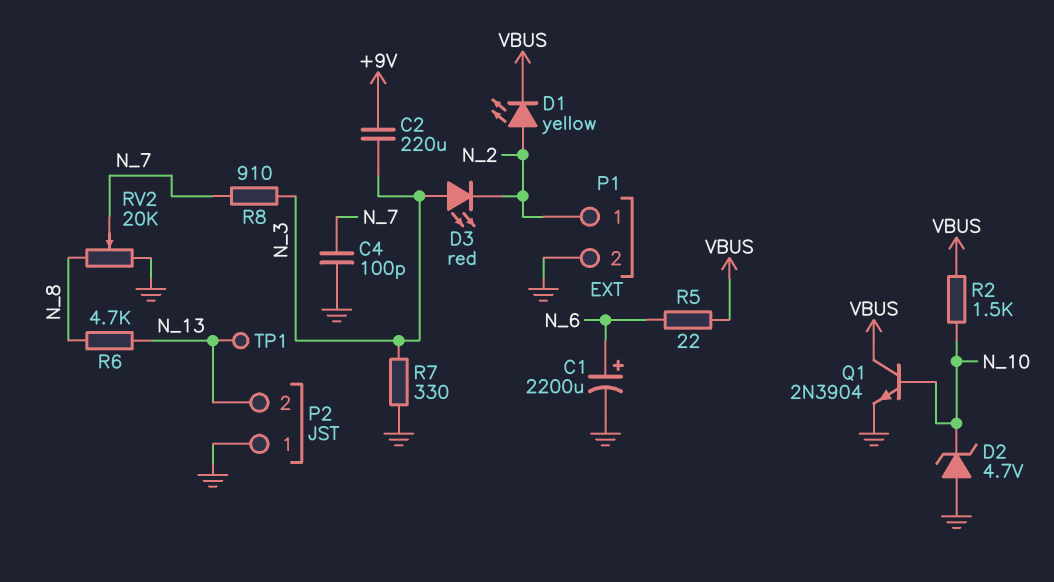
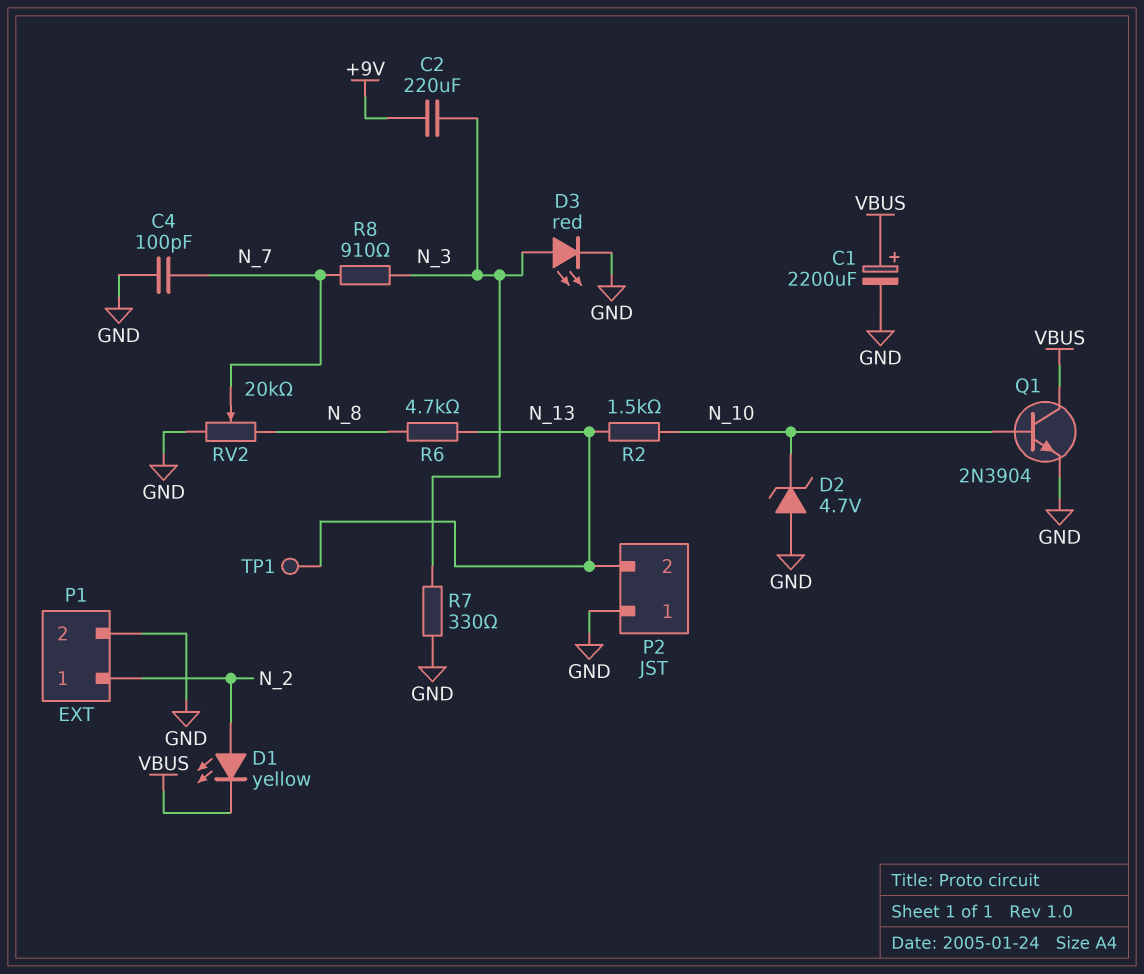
C1: 2200uF (plus N_6, minus GND) -> 2200uF (plus VBUS, minus GND)
D3: LED red (A N_3, K N_2) -> LED red (A N_3, K GND)
R2: 1.5k (N_10, VBUS) -> 1.5k (N_10, N_13)
R5: 22 (N_6, VBUS) -> none

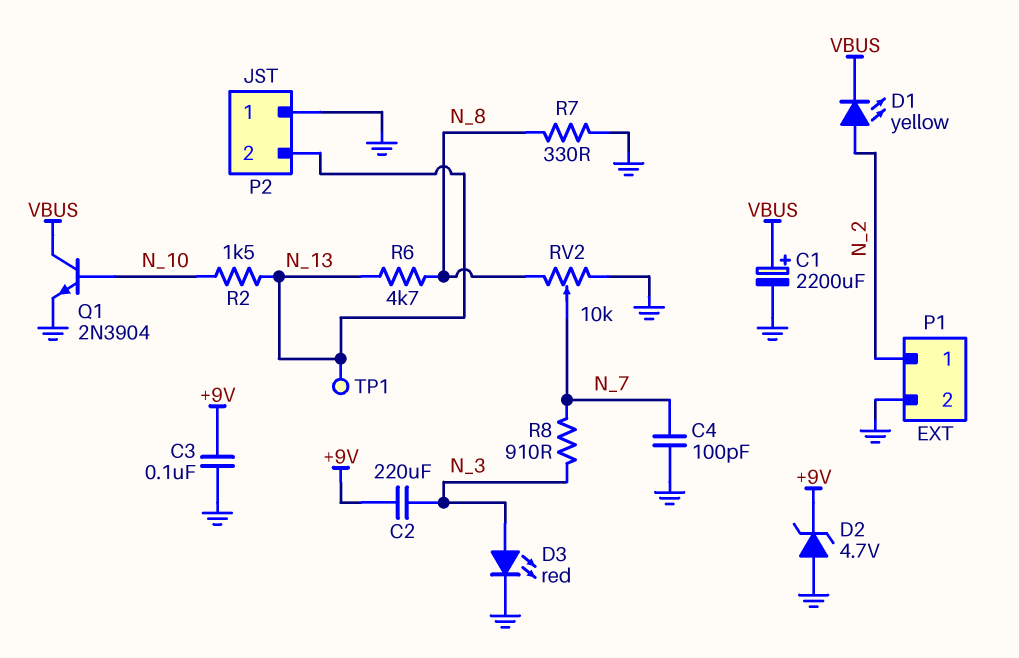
C3: none -> 100nF (+9V, GND)
D2: zener 4.7V (A GND, K N_10) -> zener 4.7V (A GND, K +9V)
R7: 330 (GND, N_3) -> 330 (GND, N_8)
RV2: 20k (GND, N_8, wiper N_7) -> 10k (GND, N_8, wiper N_7)

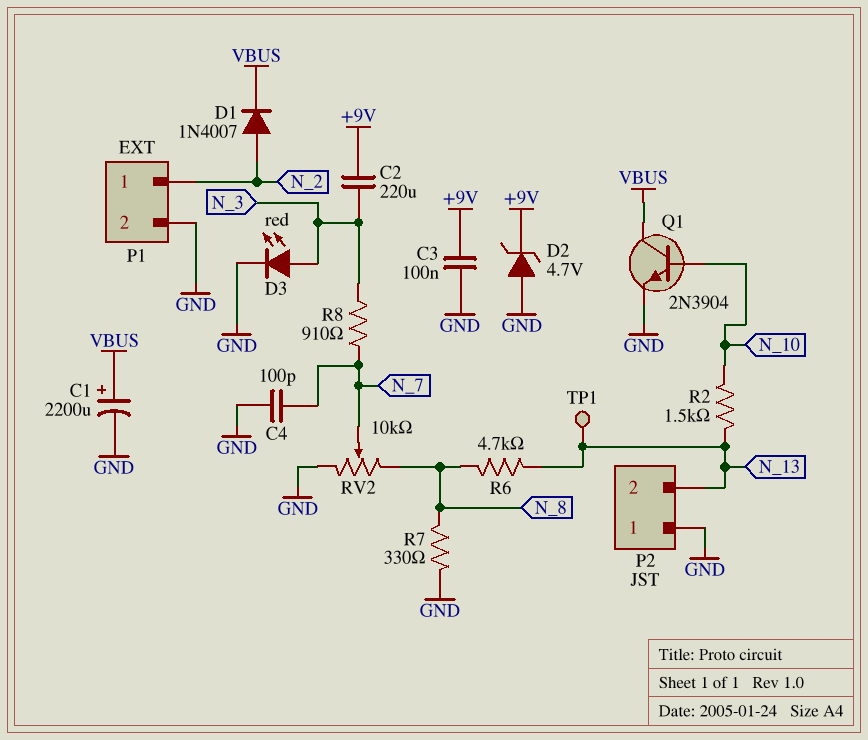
D1: LED yellow (A N_2, K VBUS) -> diode 1N4007 (A N_2, K VBUS)

